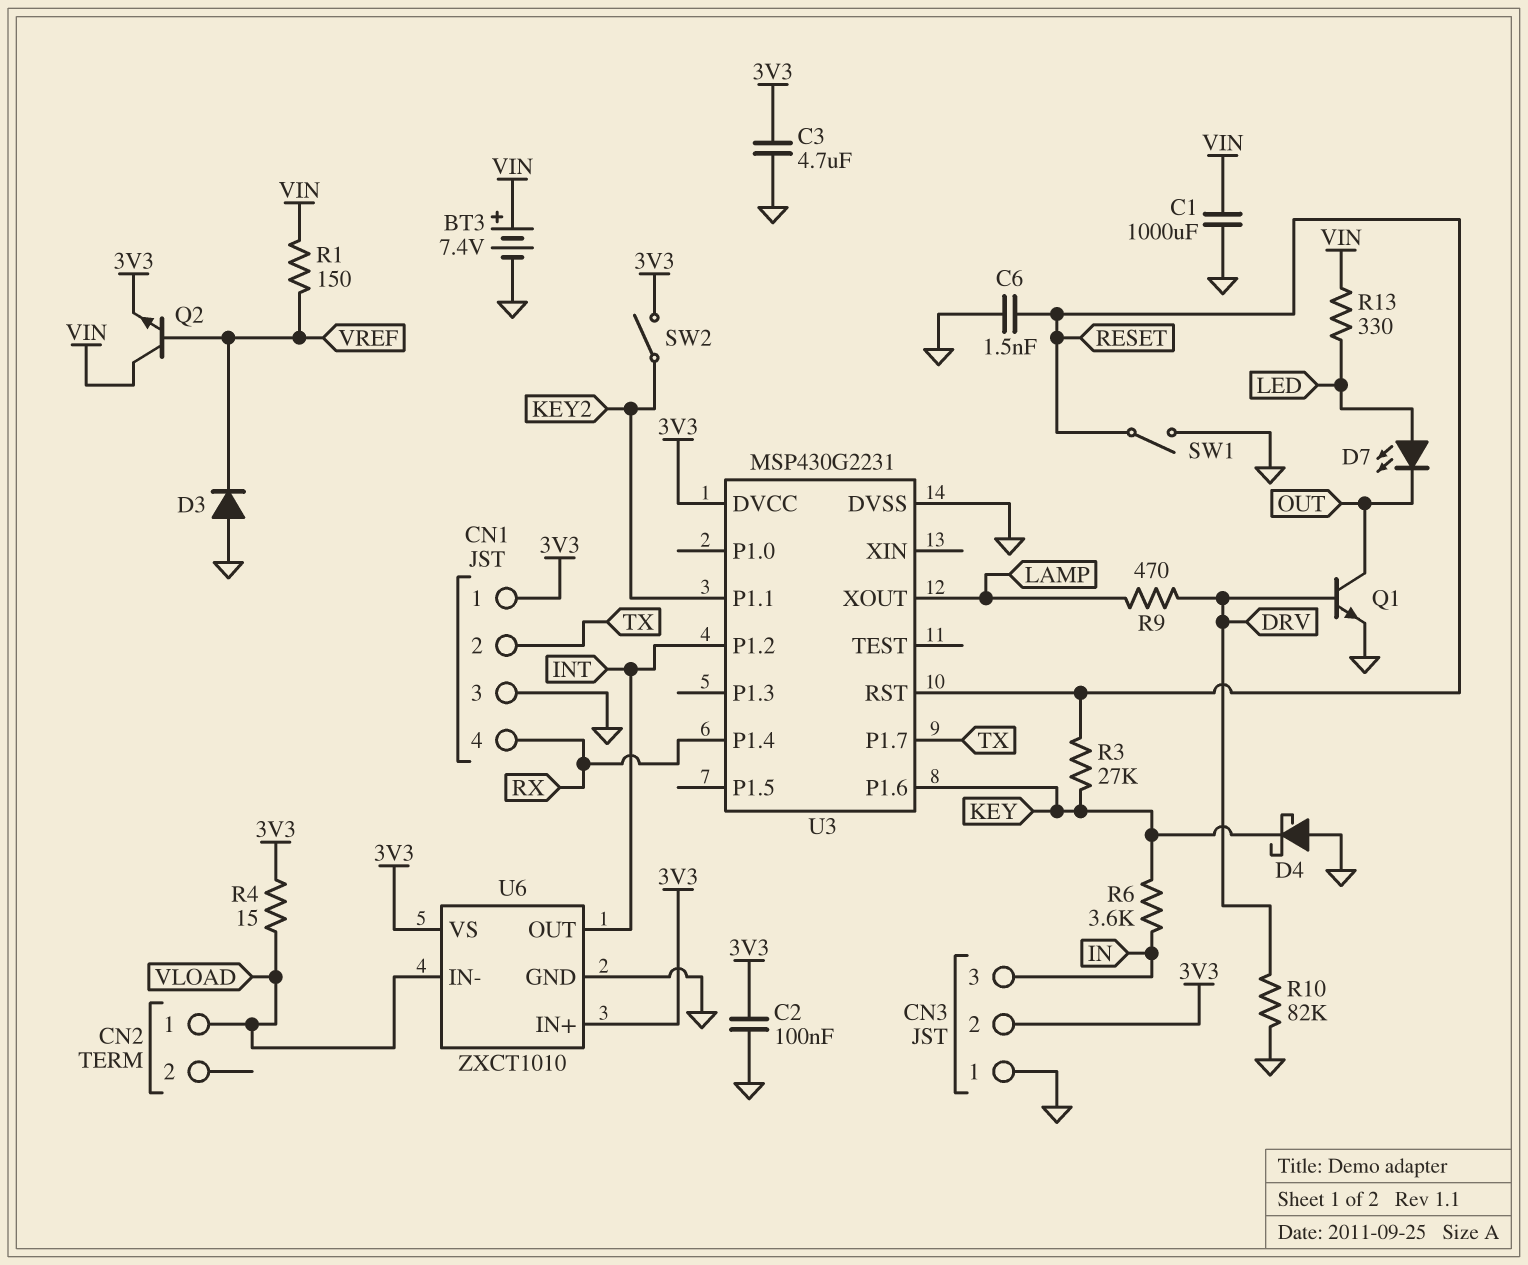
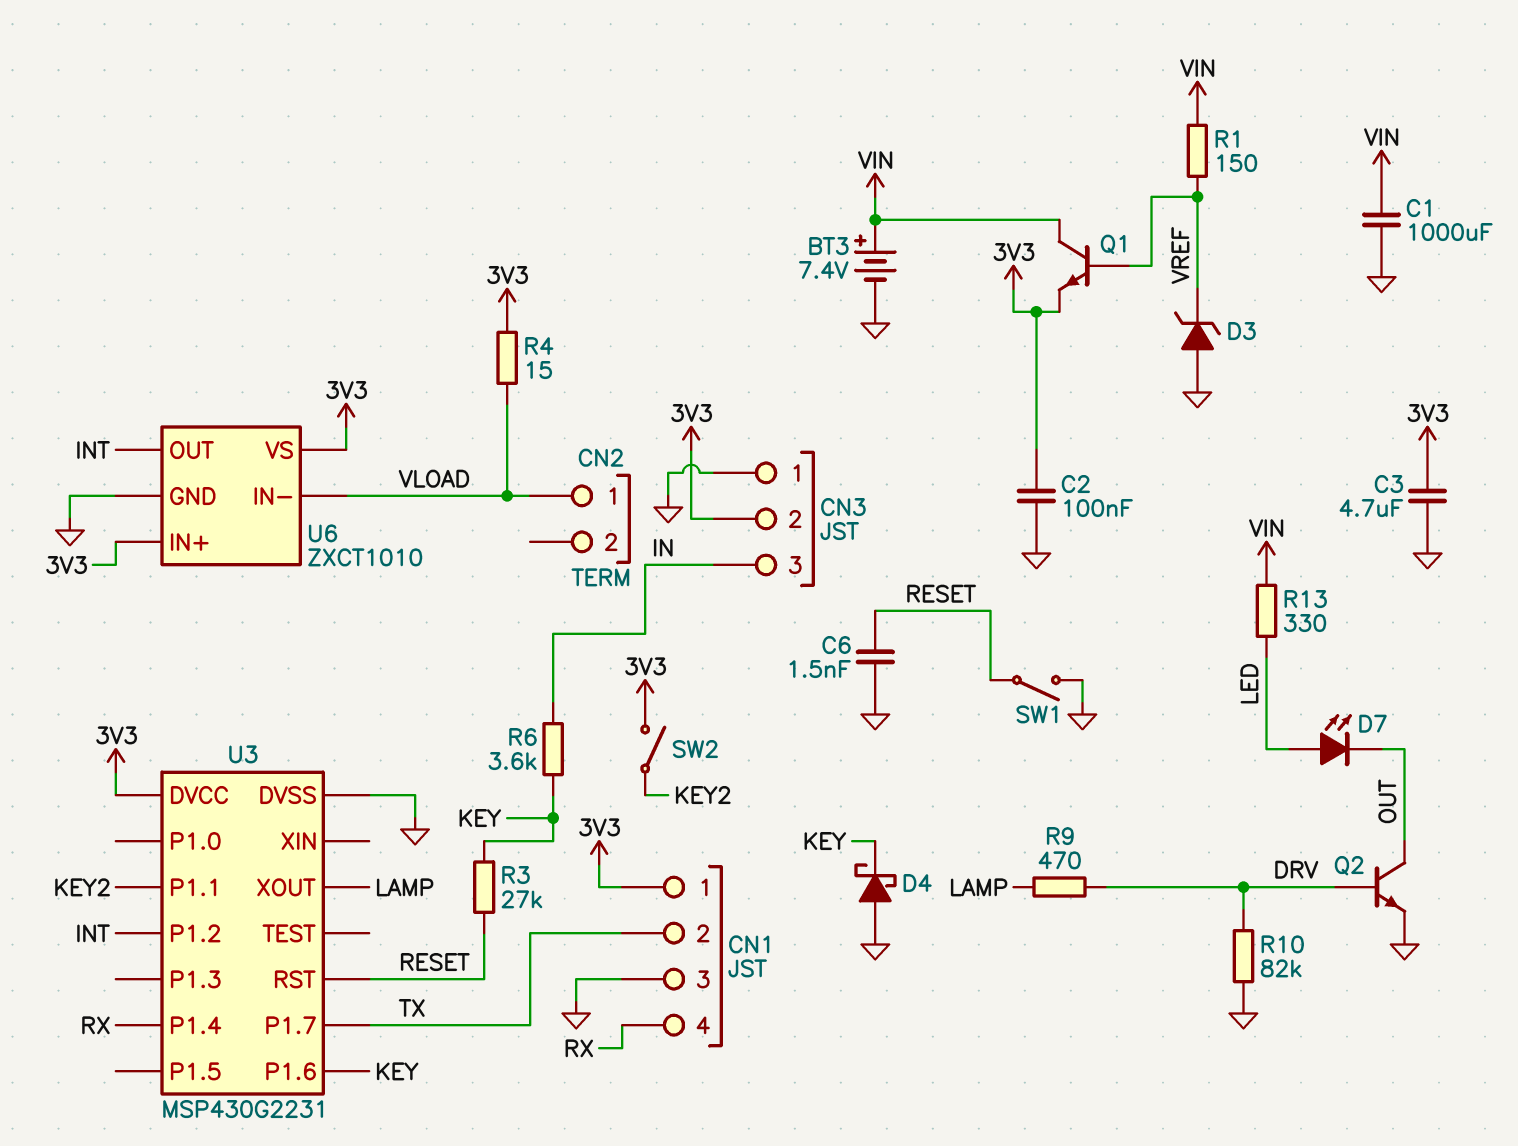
D3: diode (A GND, K VREF) -> zener (A GND, K VREF)
Q1: NPN (B DRV, C OUT, E GND) -> NPN (B VREF, C VIN, E 3V3)
Q2: NPN (B VREF, C VIN, E 3V3) -> NPN (B DRV, C OUT, E GND)

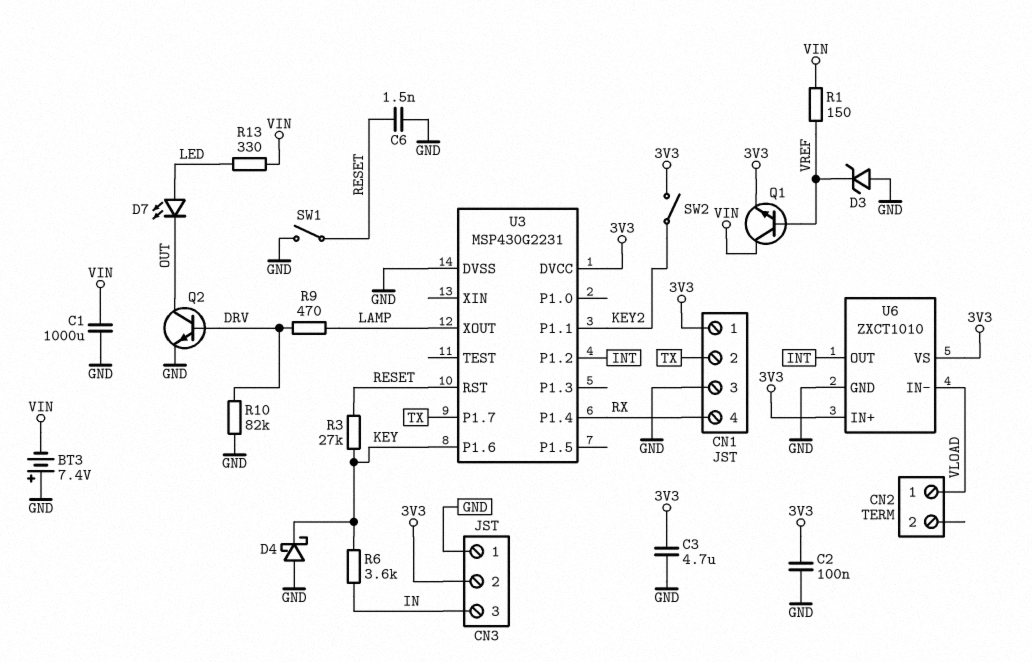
BT3: 7.4V (plus VIN, minus GND) -> 7.4V (plus GND, minus VIN)
R4: 15 (3V3, VLOAD) -> none

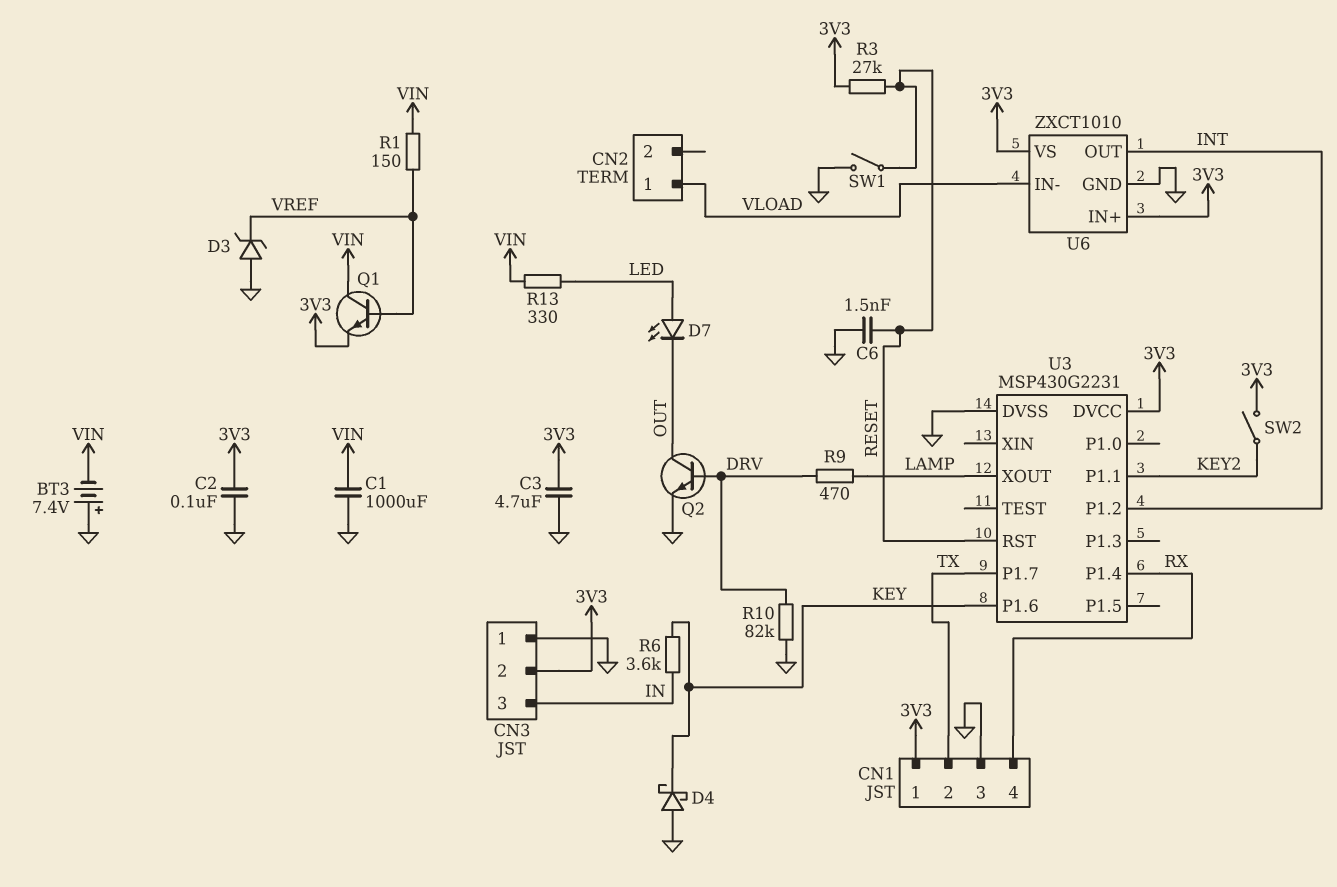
R3: 27k (KEY, RESET) -> 27k (3V3, RESET)

